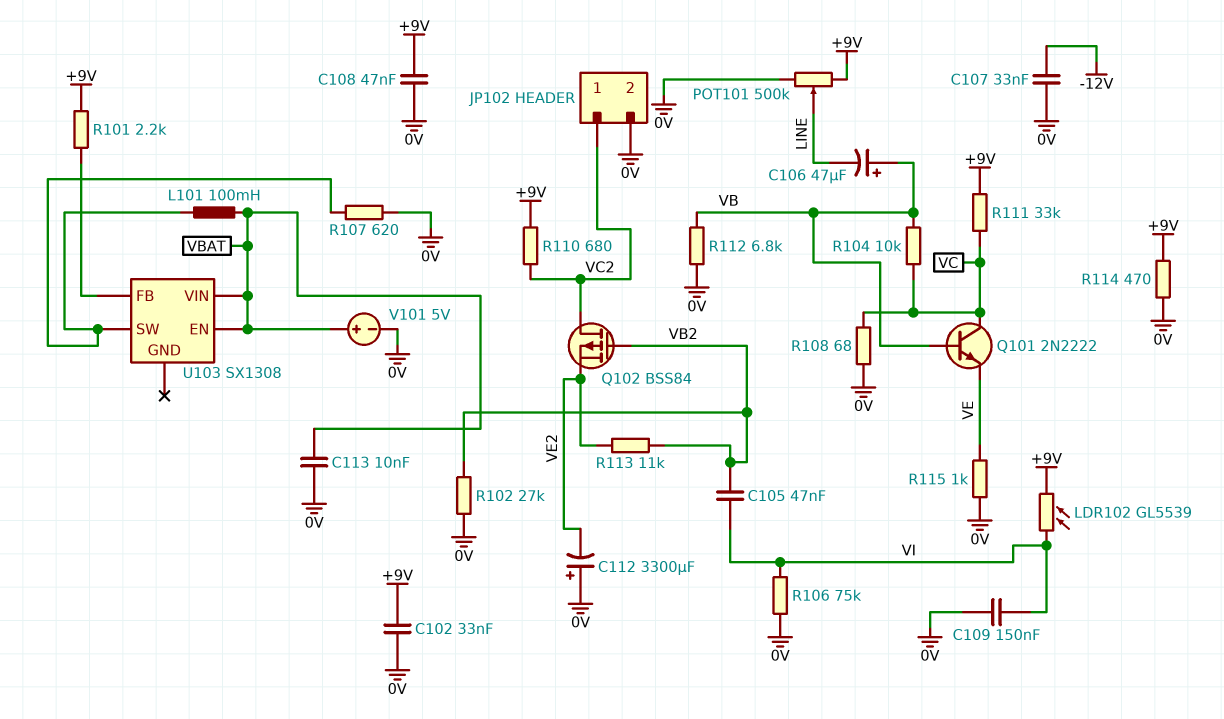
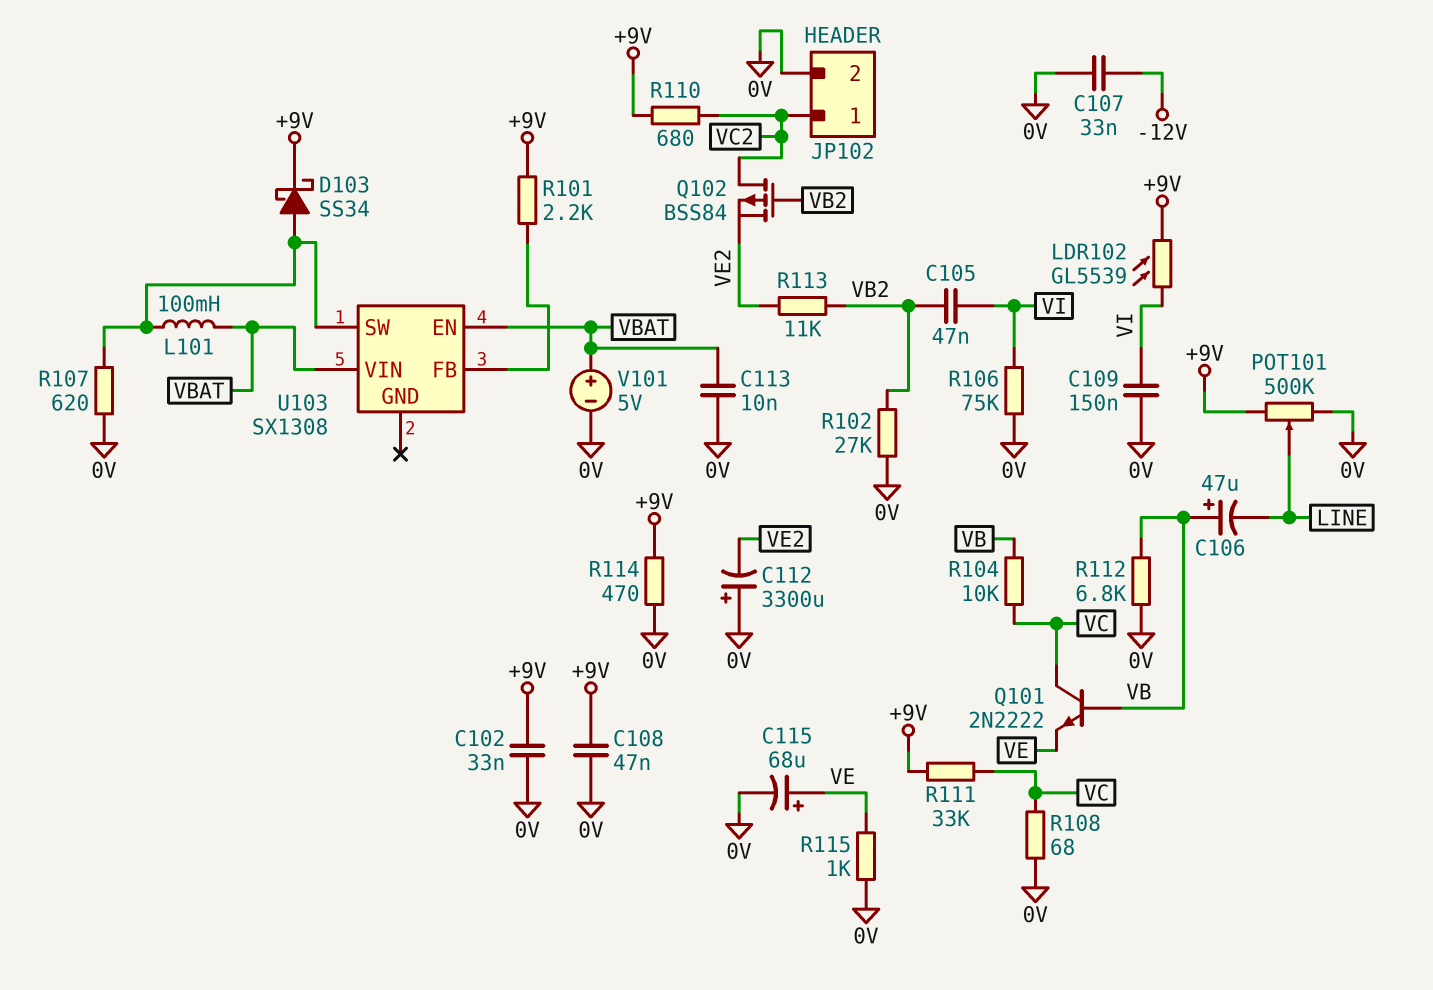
C115: none -> 68uF (plus VE, minus 0V)
D103: none -> schottky SS34 (A U103/SW, K +9V)

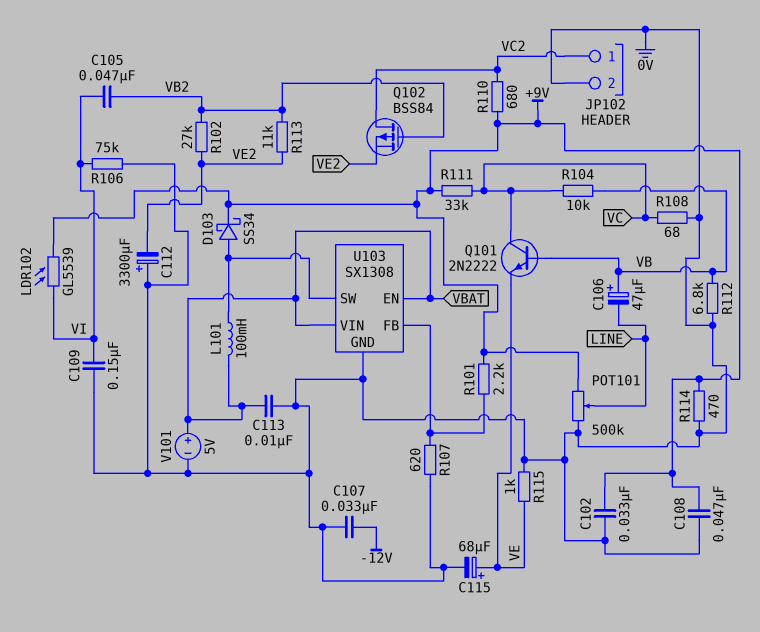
R102: 27k (0V, VB2) -> 27k (VB2, VE2)
R107: 620 (0V, U103/SW) -> 620 (0V, U103/FB)
U103 pin GND: none -> 0V

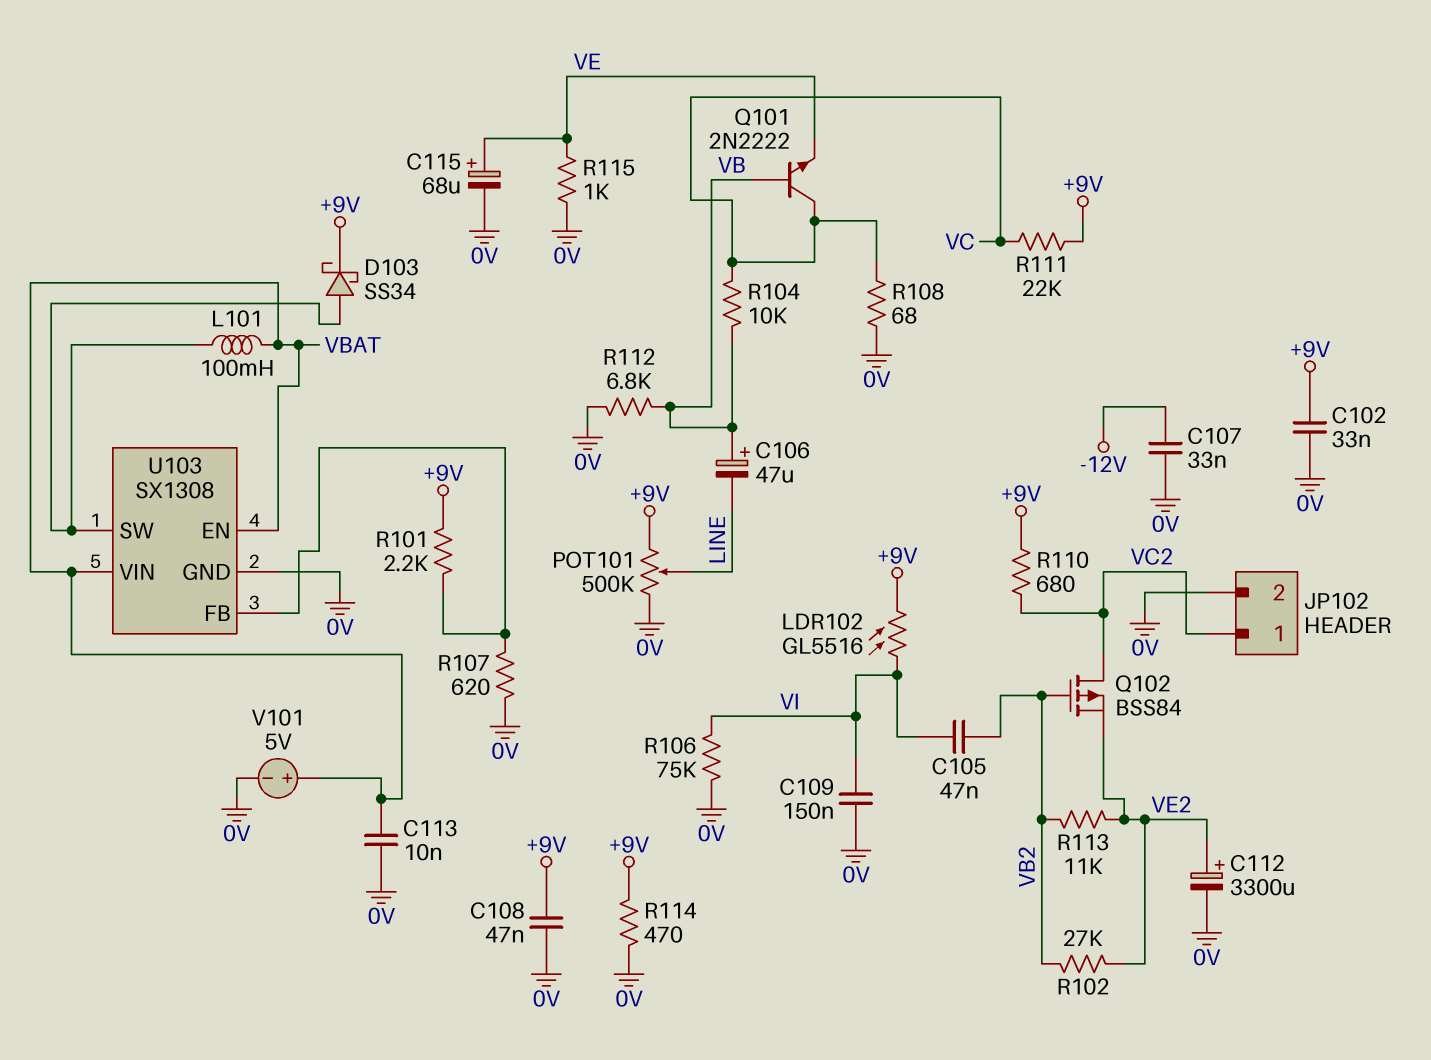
C112: 3300uF (plus 0V, minus VE2) -> 3300uF (plus VE2, minus 0V)
LDR102: GL5539 (+9V, VI) -> GL5516 (+9V, VI)
R111: 33k (+9V, VC) -> 22k (+9V, VC)

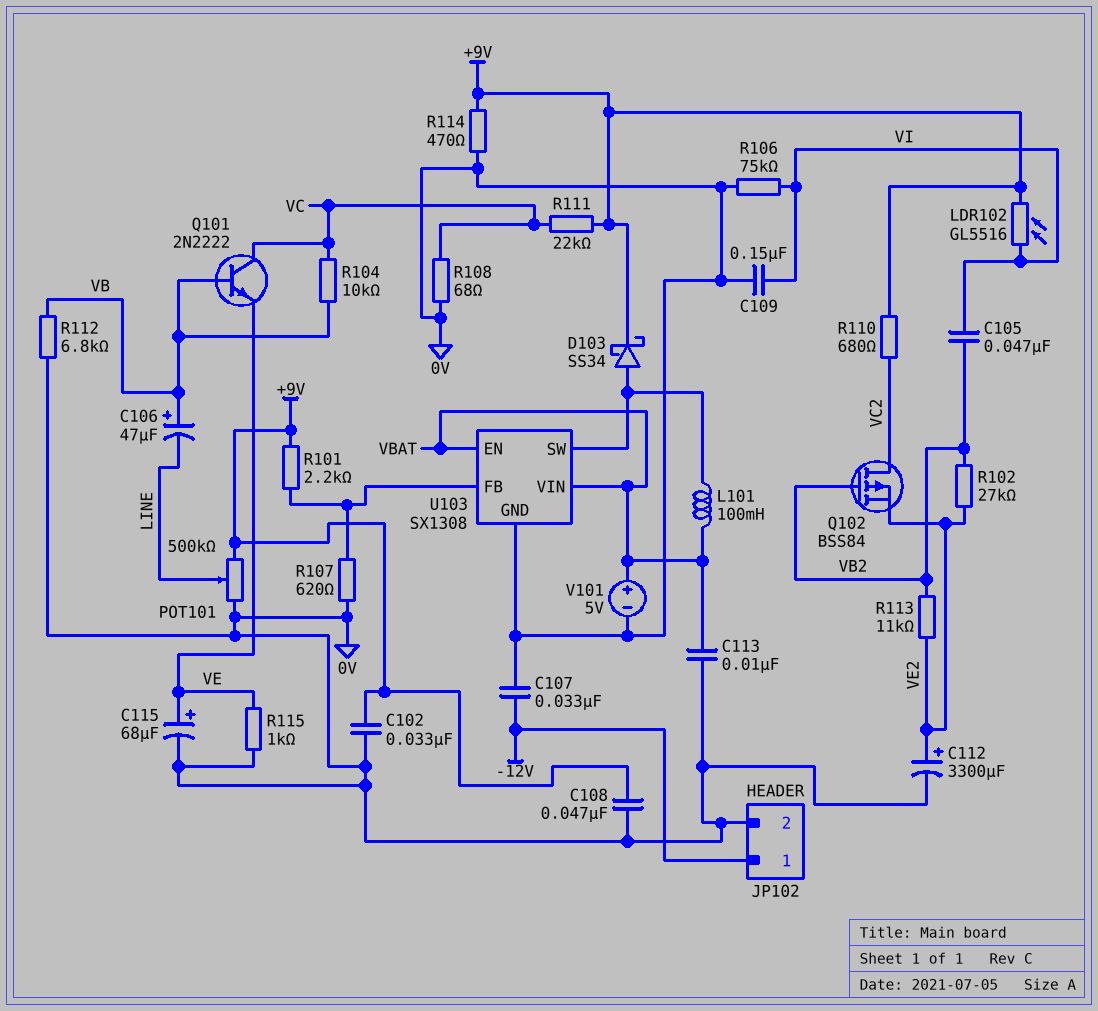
JP102 pin 1: VC2 -> -12V

